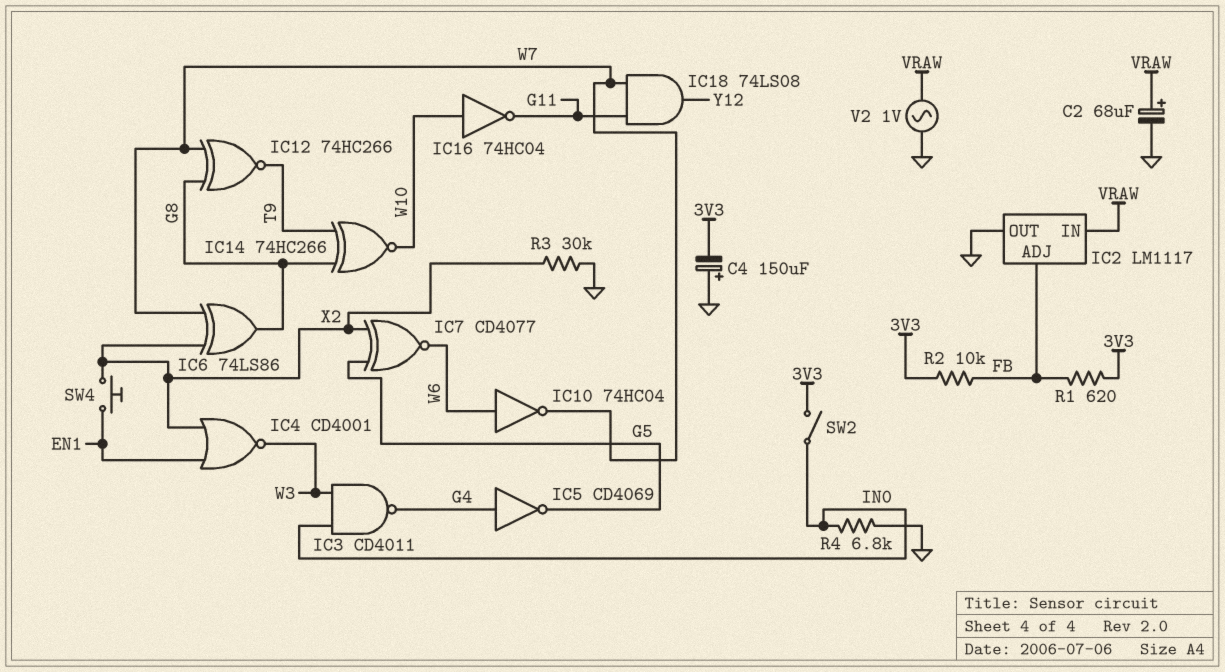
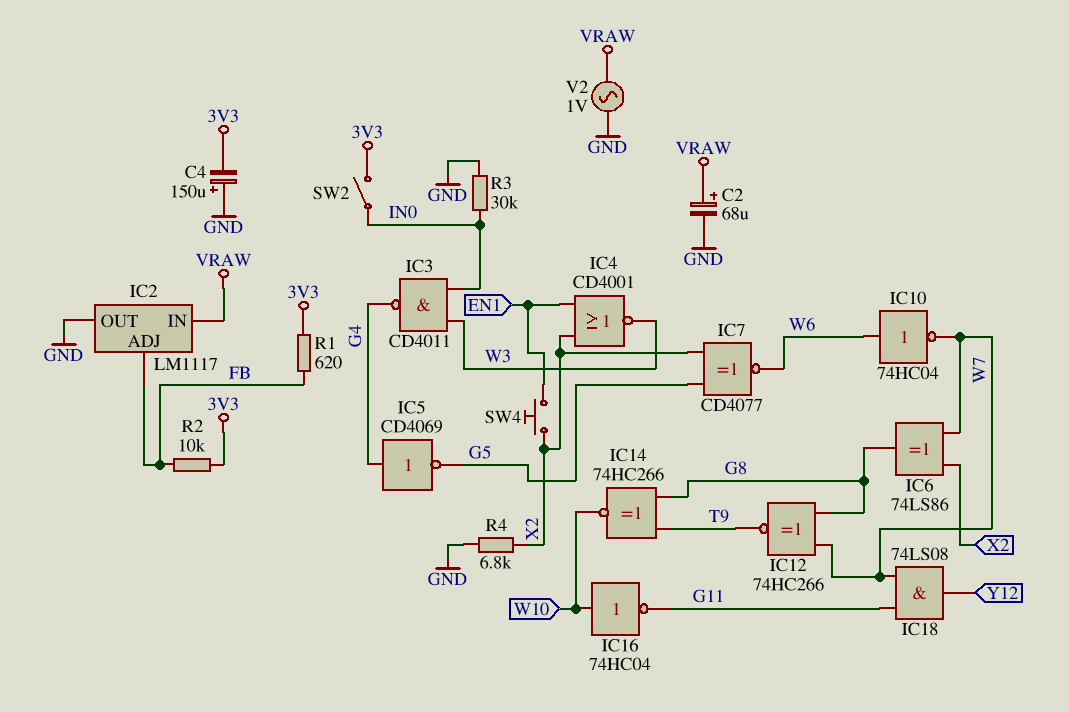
R3: 30k (GND, X2) -> 30k (GND, IN0)
R4: 6.8k (GND, IN0) -> 6.8k (GND, X2)

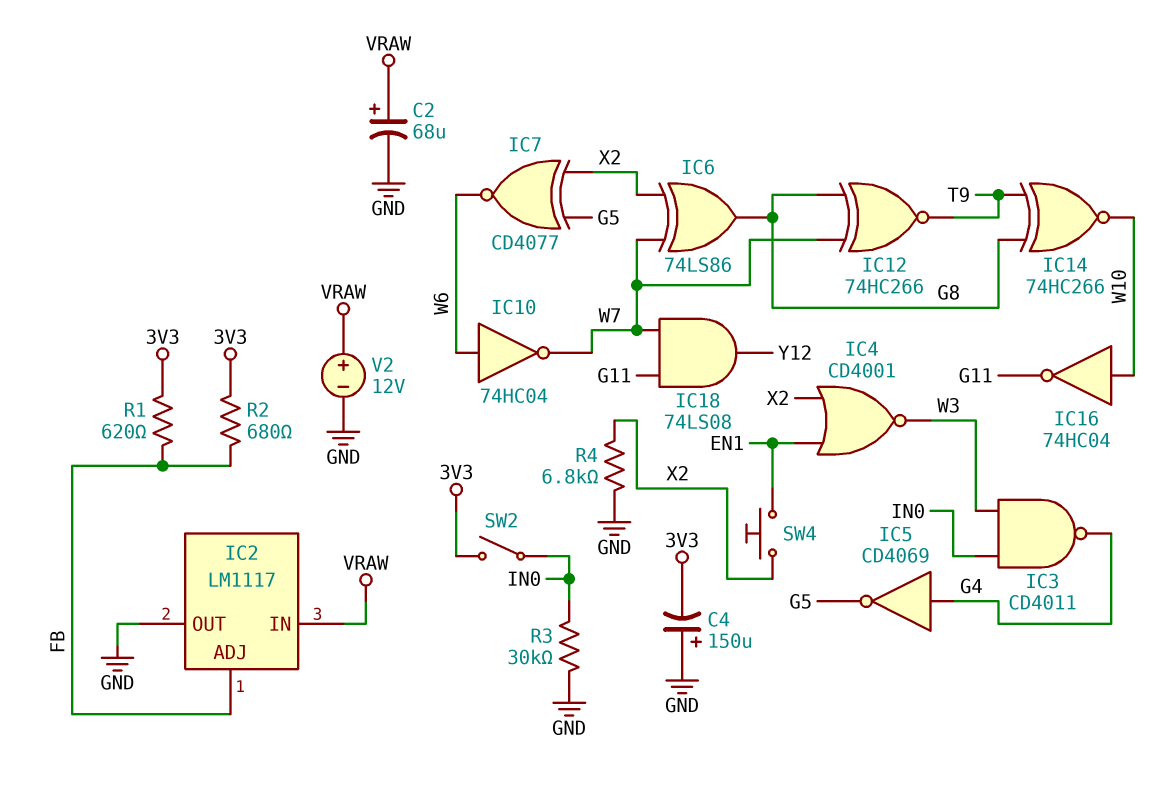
R2: 10k (3V3, FB) -> 680 (3V3, FB)
V2: AC 1V (GND, VRAW) -> 12V (plus VRAW, minus GND)

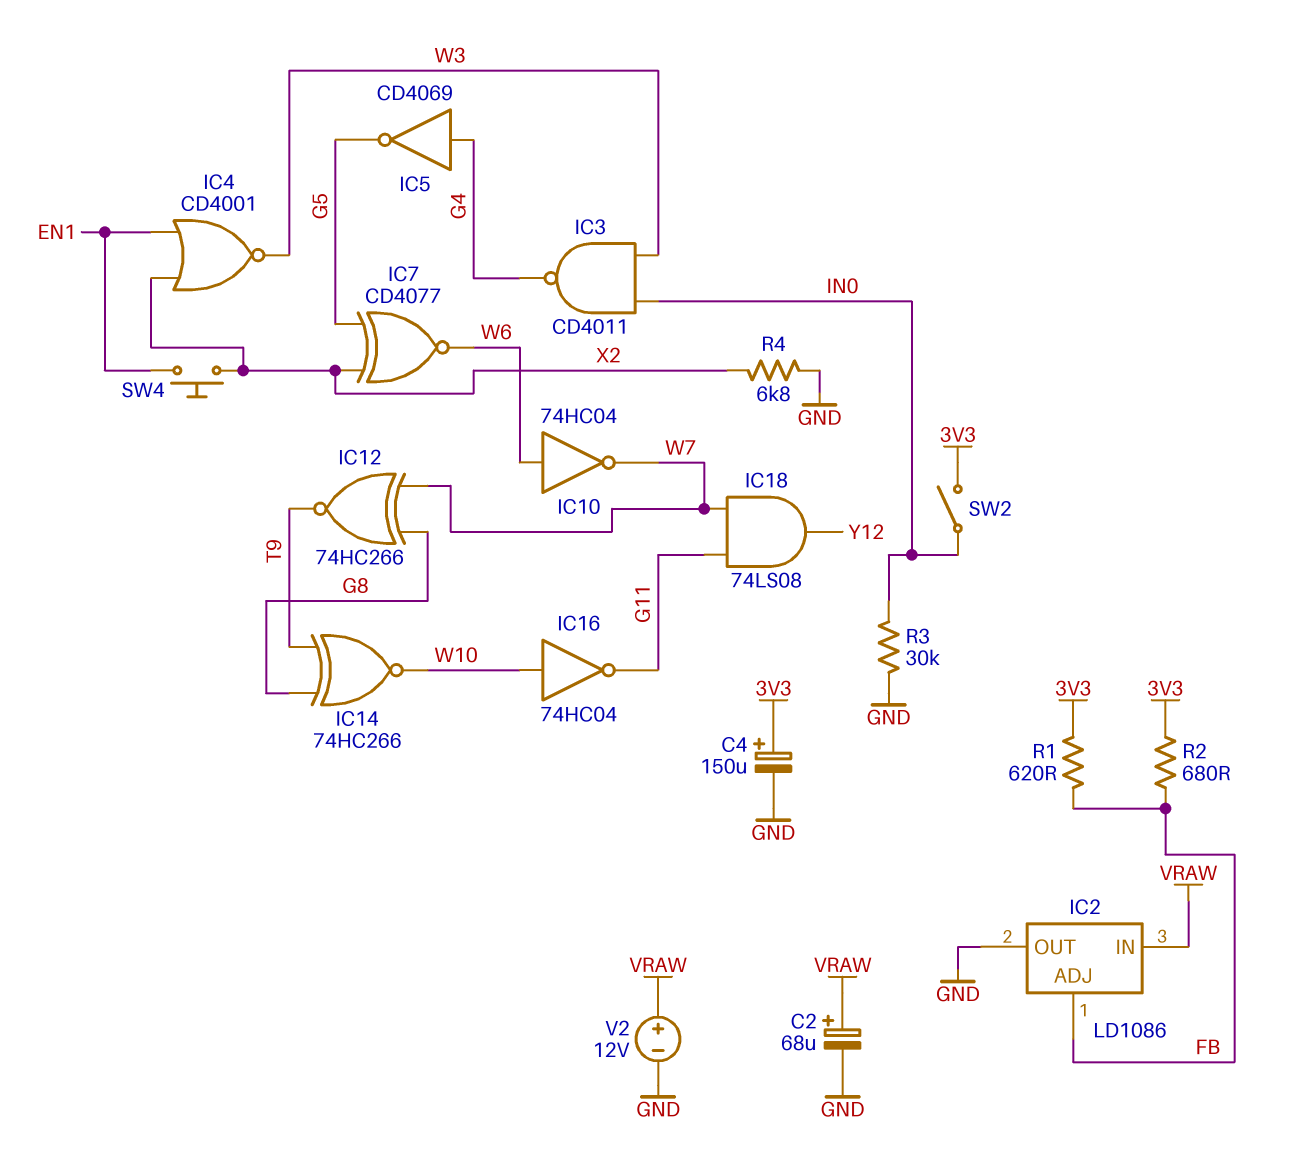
C4: 150uF (plus GND, minus 3V3) -> 150uF (plus 3V3, minus GND)
IC2: LM1117 -> LD1086
IC6: XOR 74LS86 (in W7, in X2, out G8) -> none

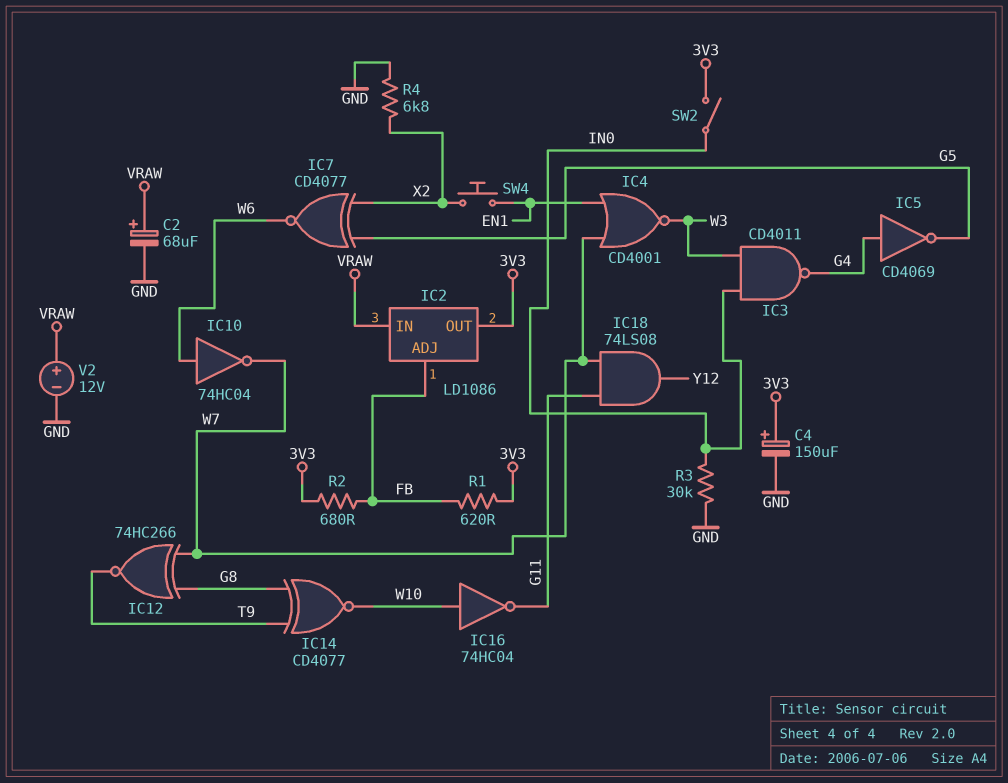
IC2 pin OUT: GND -> 3V3
IC4: NOR CD4001 (in EN1, in X2, out W3) -> NOR CD4001 (in EN1, in W7, out W3)
IC14: XNOR 74HC266 (in G8, in T9, out W10) -> XNOR CD4077 (in G8, in T9, out W10)

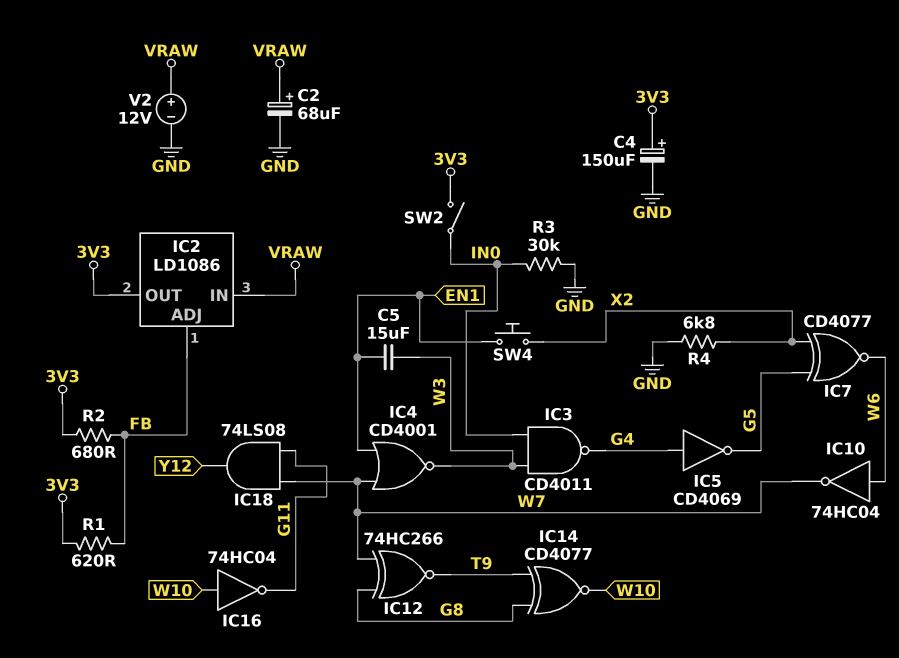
C5: none -> 15uF (EN1, W3)

